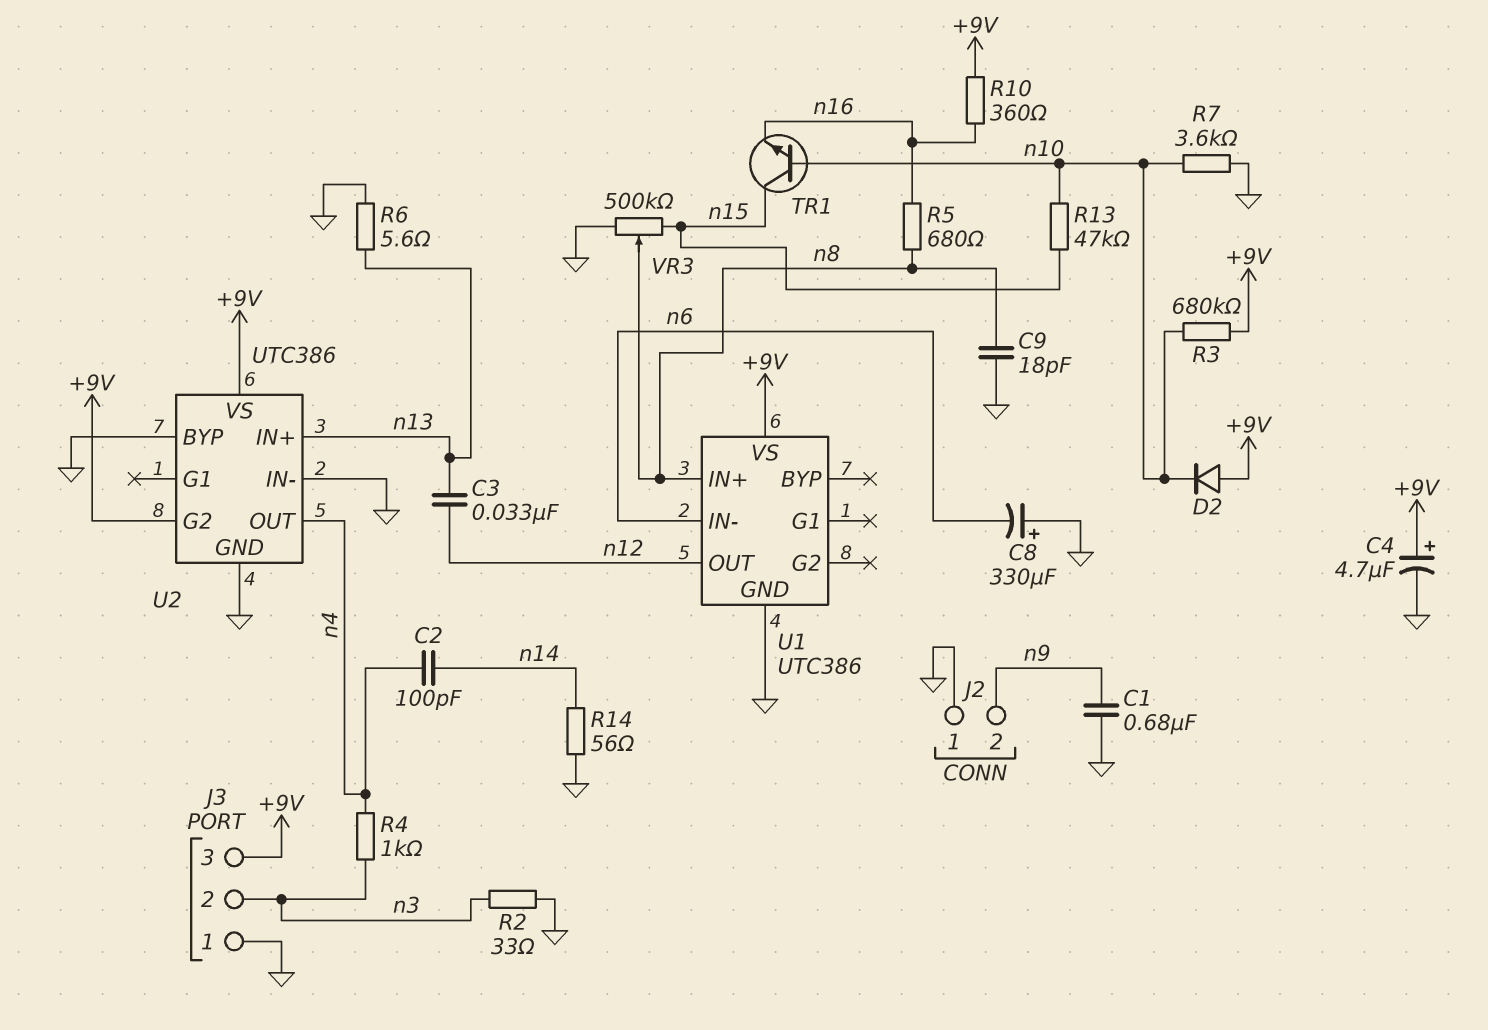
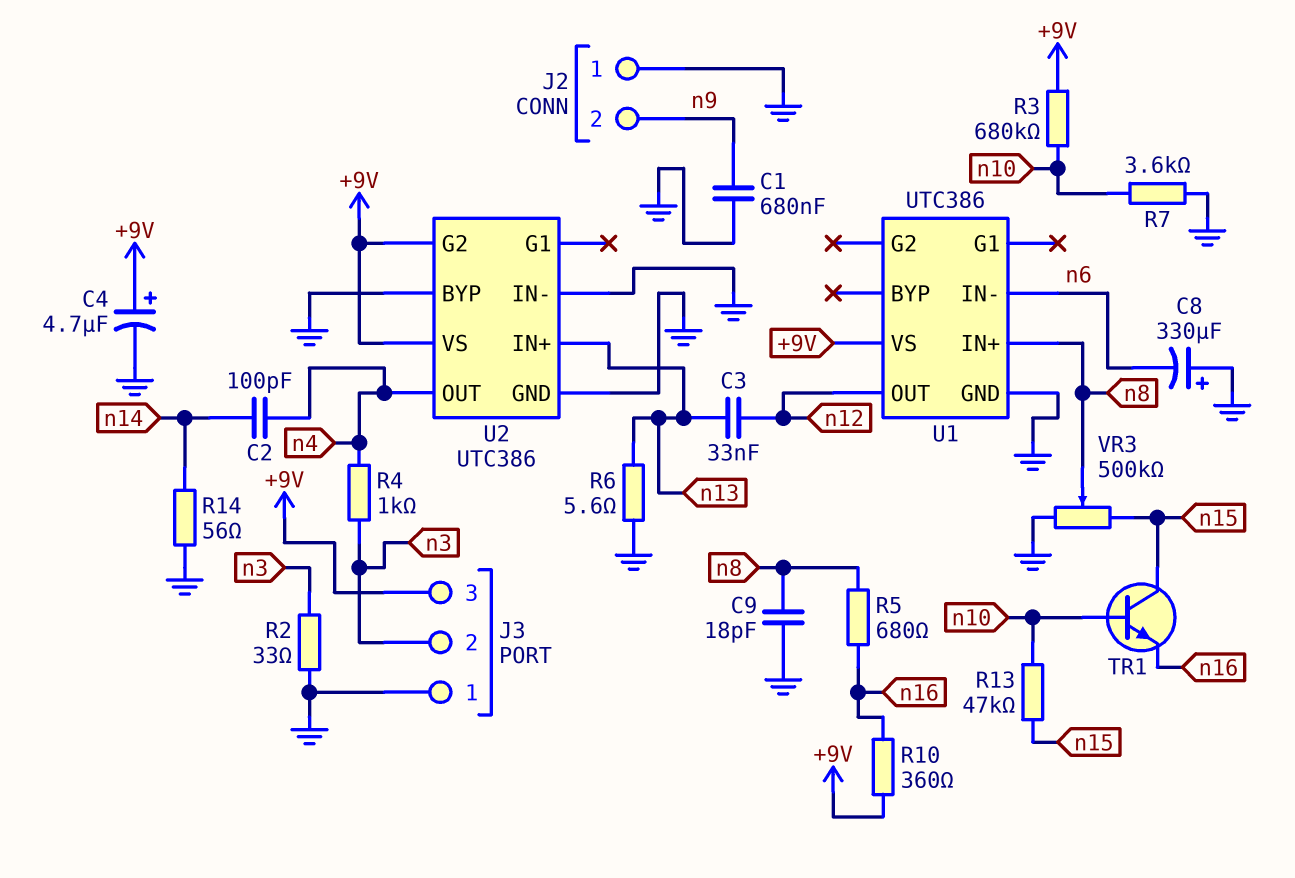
D2: diode (A +9V, K n10) -> none

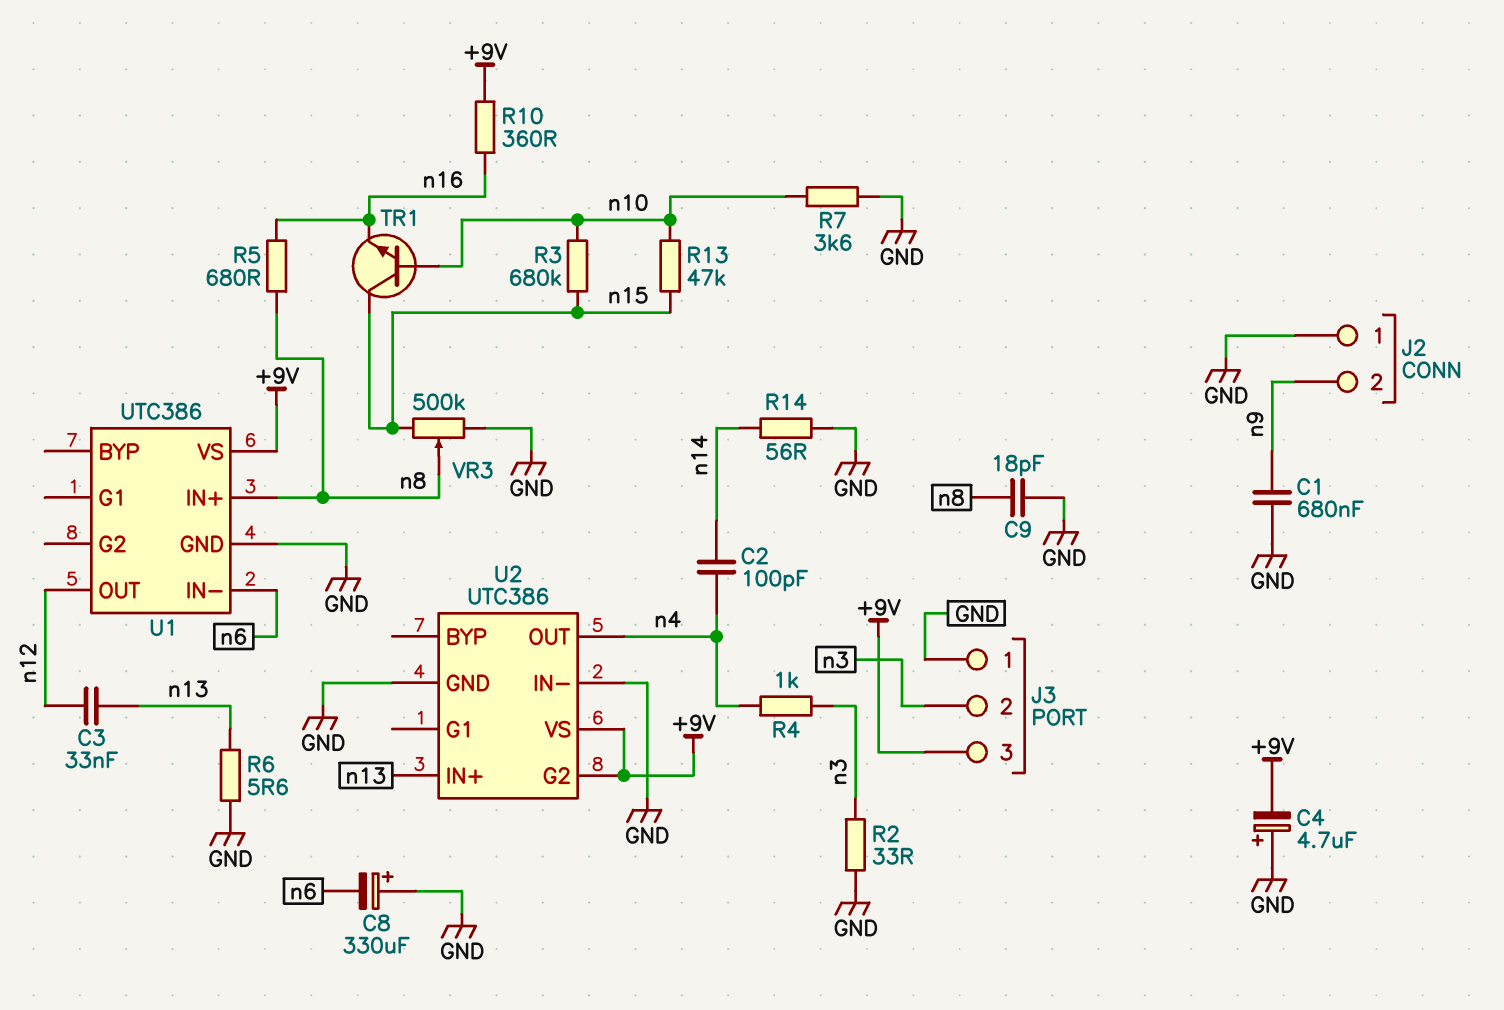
C4: 4.7uF (plus +9V, minus GND) -> 4.7uF (plus GND, minus +9V)
R3: 680k (+9V, n10) -> 680k (n10, n15)
U2 pin BYP: GND -> none

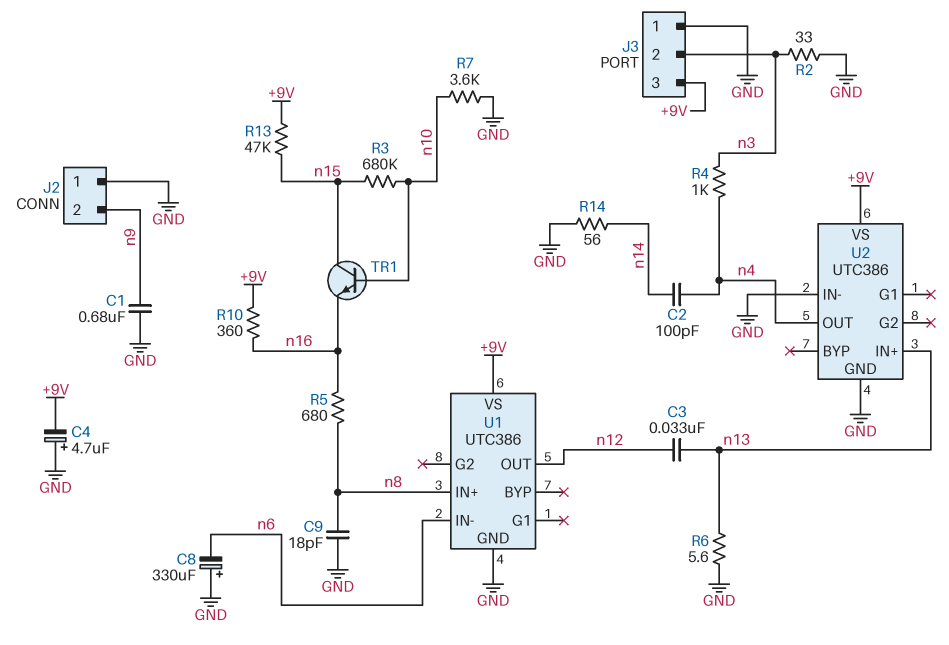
R13: 47k (n10, n15) -> 47k (+9V, n15)
U2 pin G2: +9V -> none
VR3: 500k (GND, n15, wiper n8) -> none

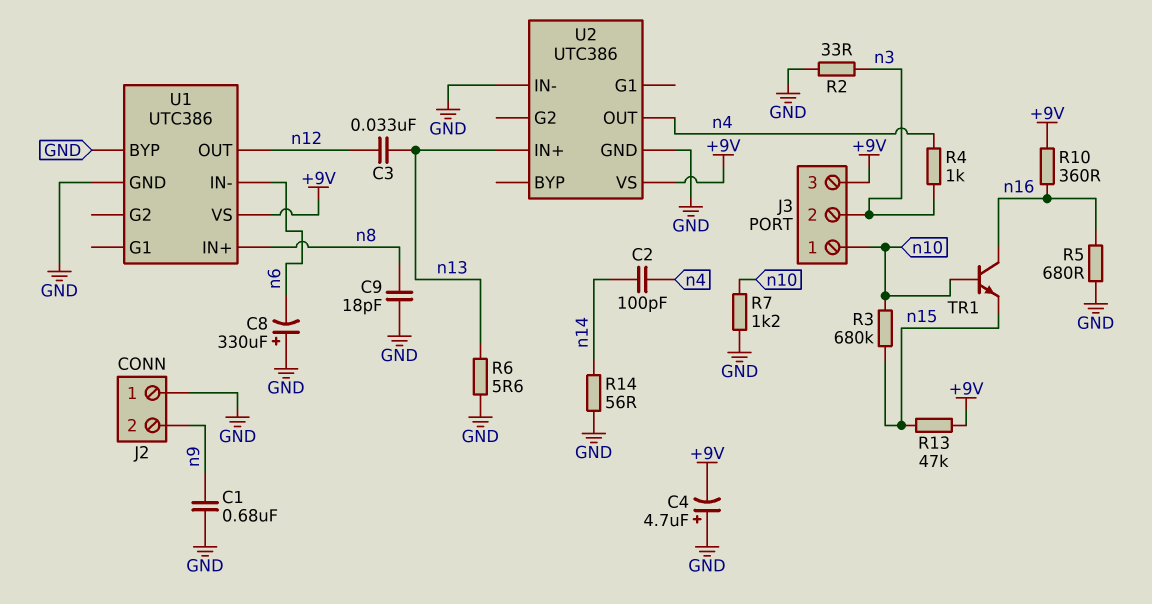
J3 pin 1: GND -> n10
R5: 680 (n8, n16) -> 680 (GND, n16)
R7: 3.6k (GND, n10) -> 1.2k (GND, n10)
TR1: NPN (B n10, C n15, E n16) -> NPN (B n10, C n16, E n15)
U1 pin BYP: none -> GND

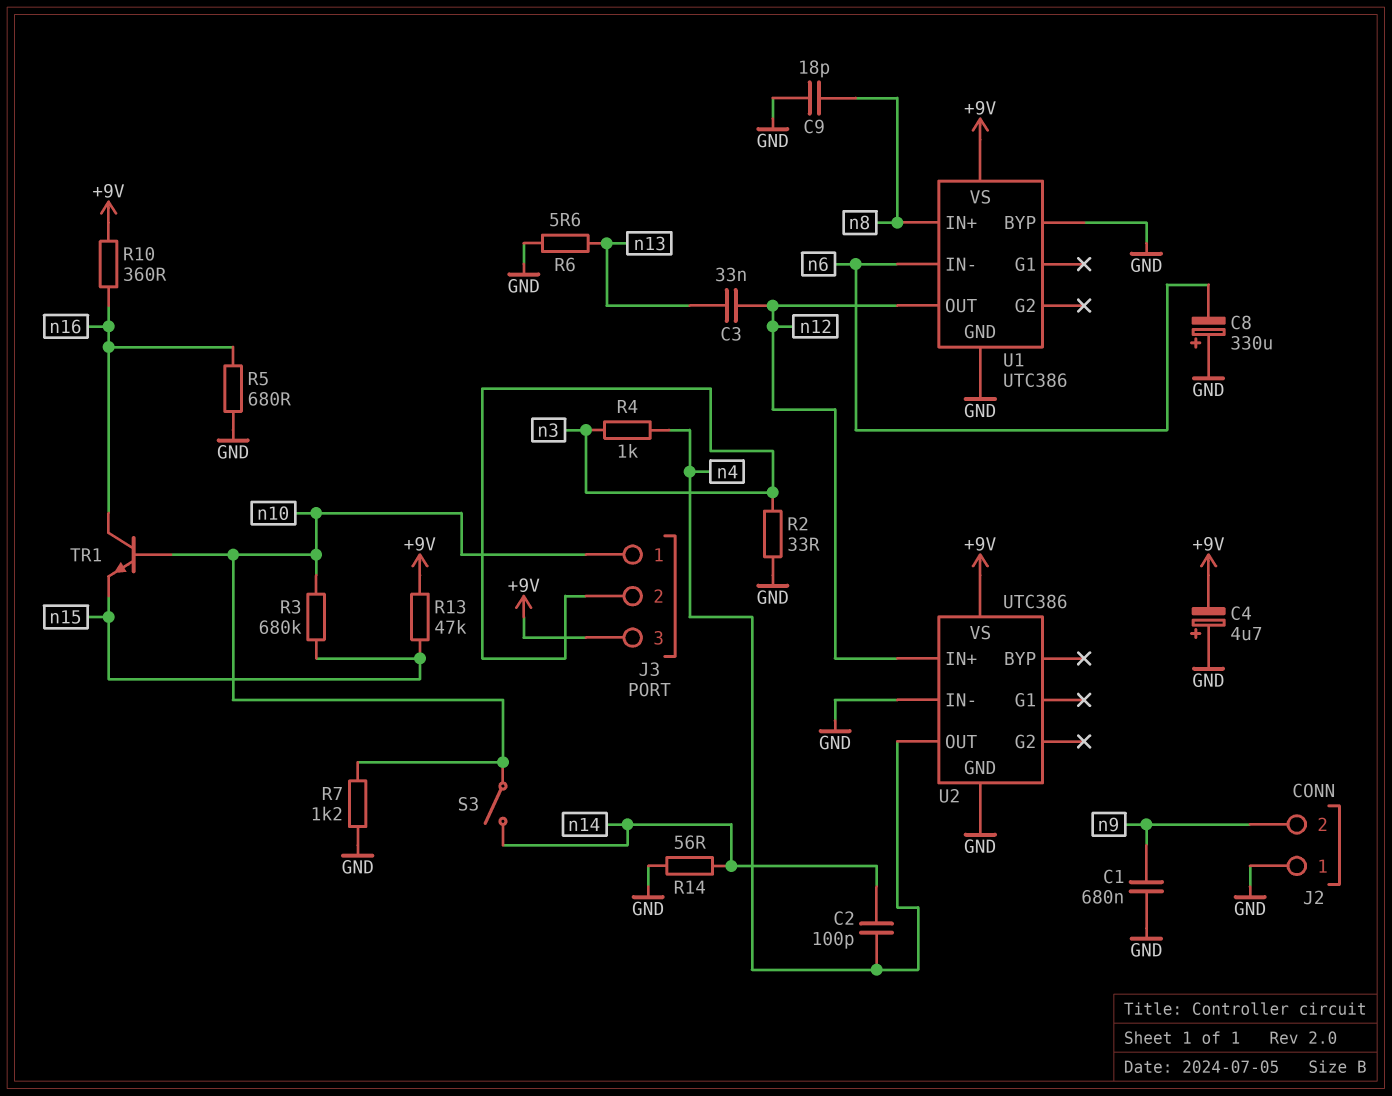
S3: none -> switch (n10, n14)
U2 pin IN+: n13 -> n12

